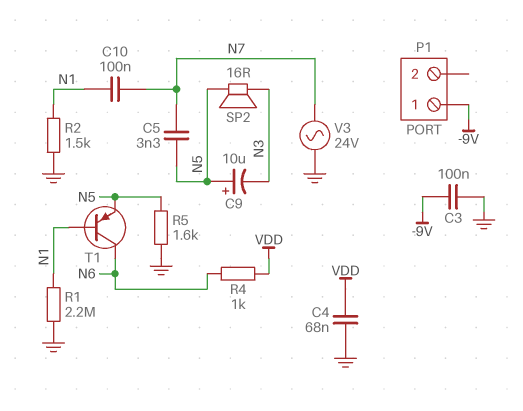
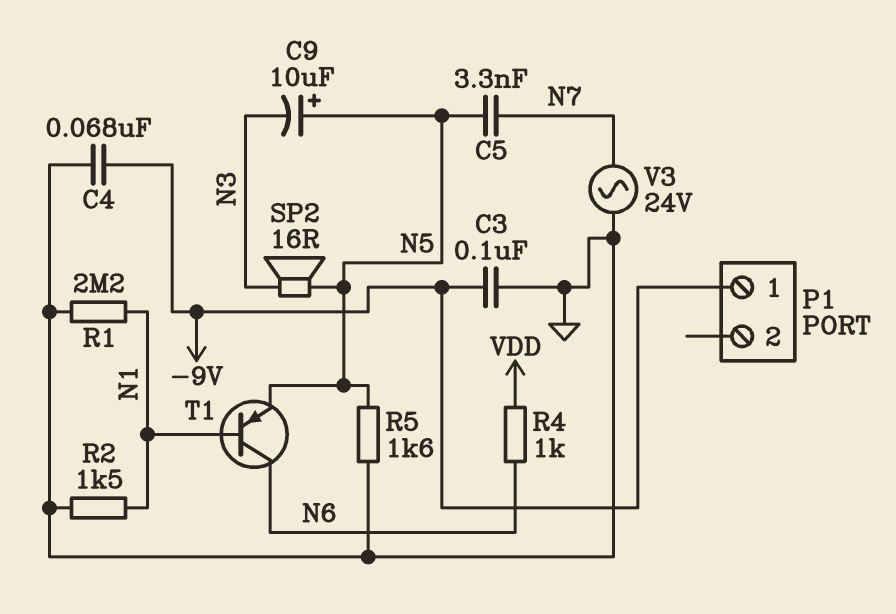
C4: 68nF (GND, VDD) -> 68nF (-9V, GND)
C10: 100nF (N1, N7) -> none

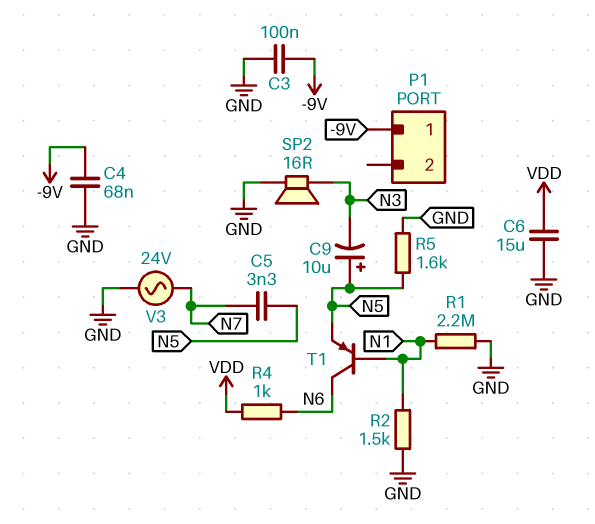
C6: none -> 15uF (GND, VDD)
SP2: speaker 16R (N3, N5) -> speaker 16R (GND, N3)

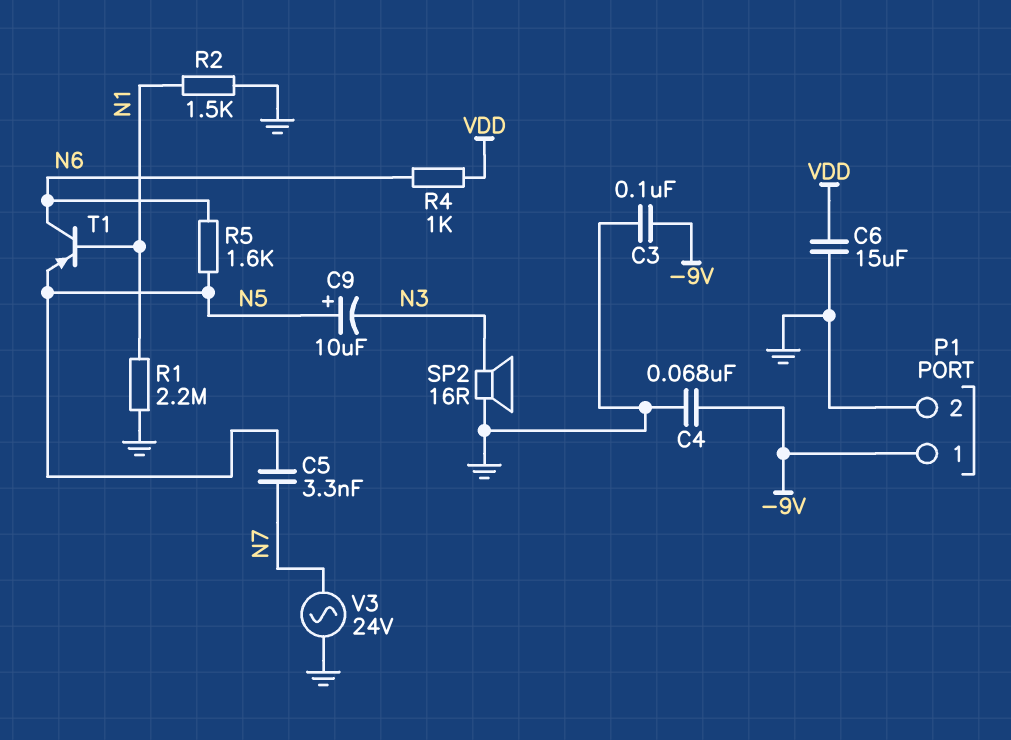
P1 pin 2: none -> GND
R5: 1.6k (GND, N5) -> 1.6k (N5, N6)

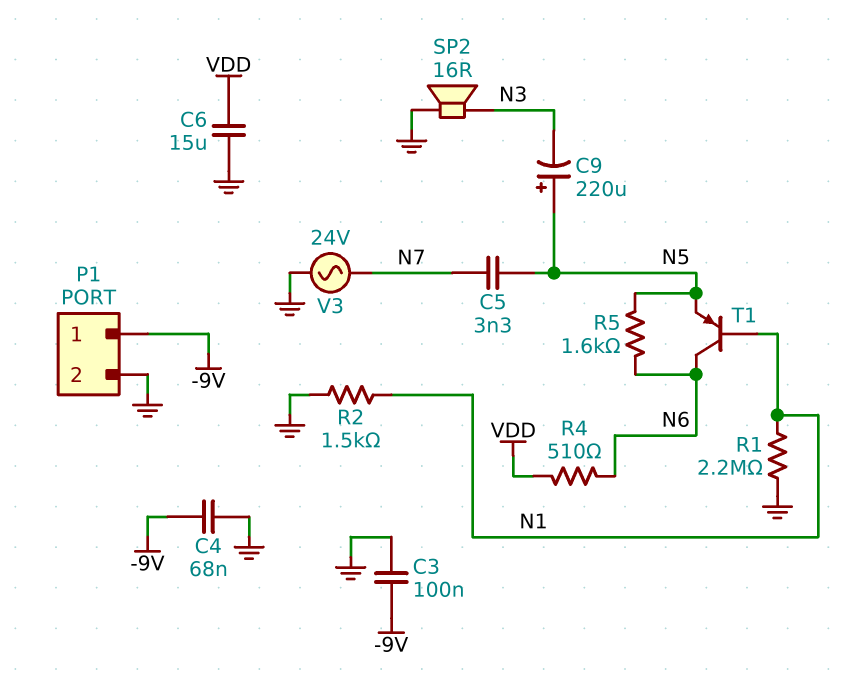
C9: 10uF (plus N5, minus N3) -> 220uF (plus N5, minus N3)
R4: 1k (N6, VDD) -> 510 (N6, VDD)

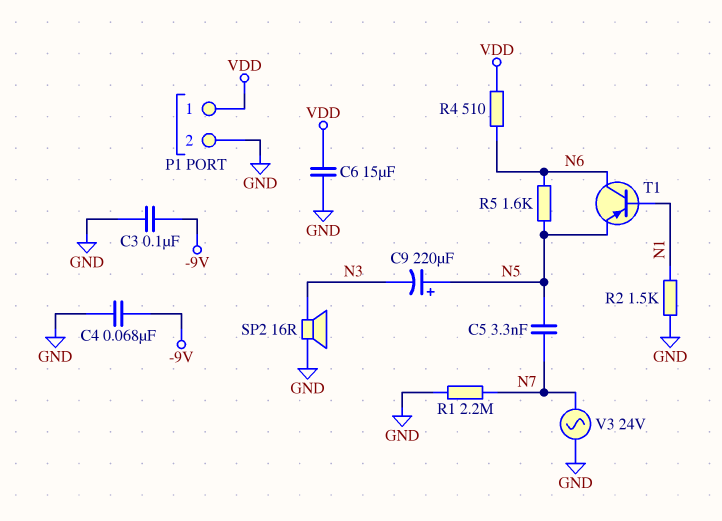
P1 pin 1: -9V -> VDD
R1: 2.2M (GND, N1) -> 2.2M (GND, N7)

